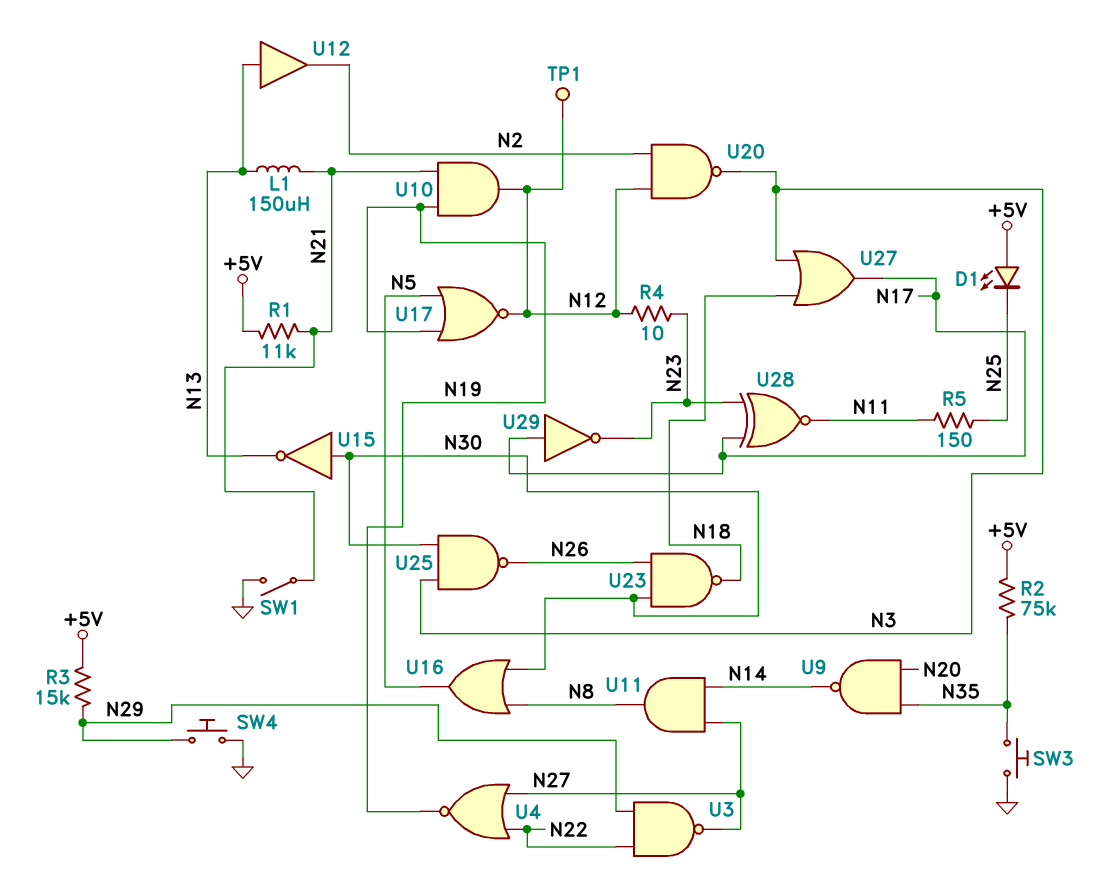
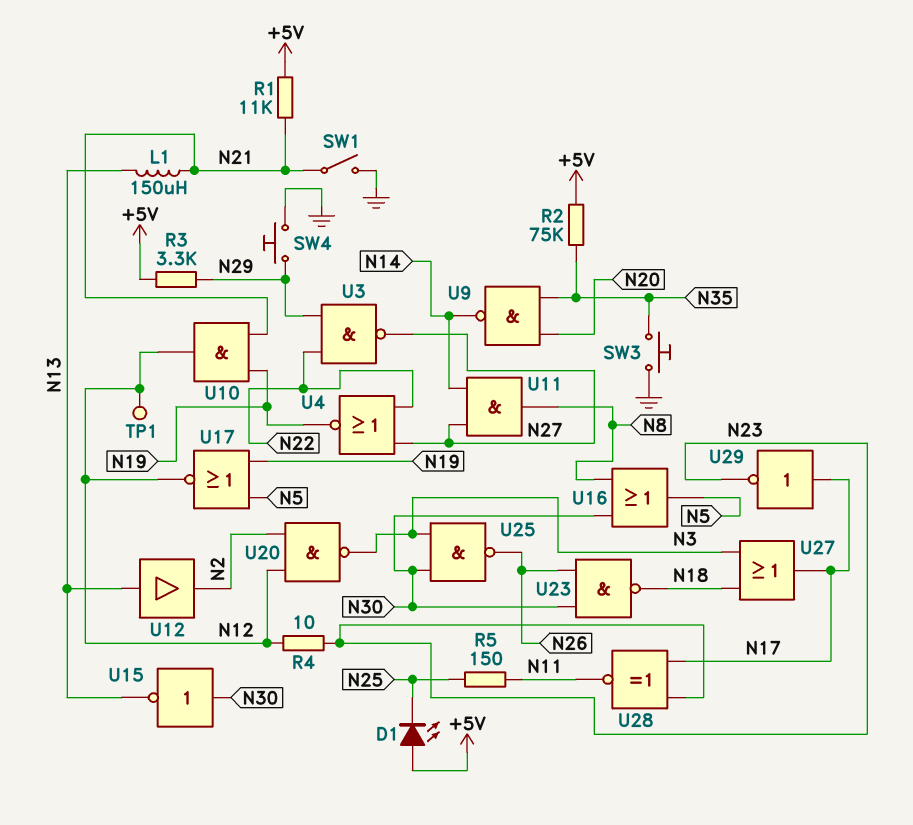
R3: 15k (+5V, N29) -> 3.3k (+5V, N29)

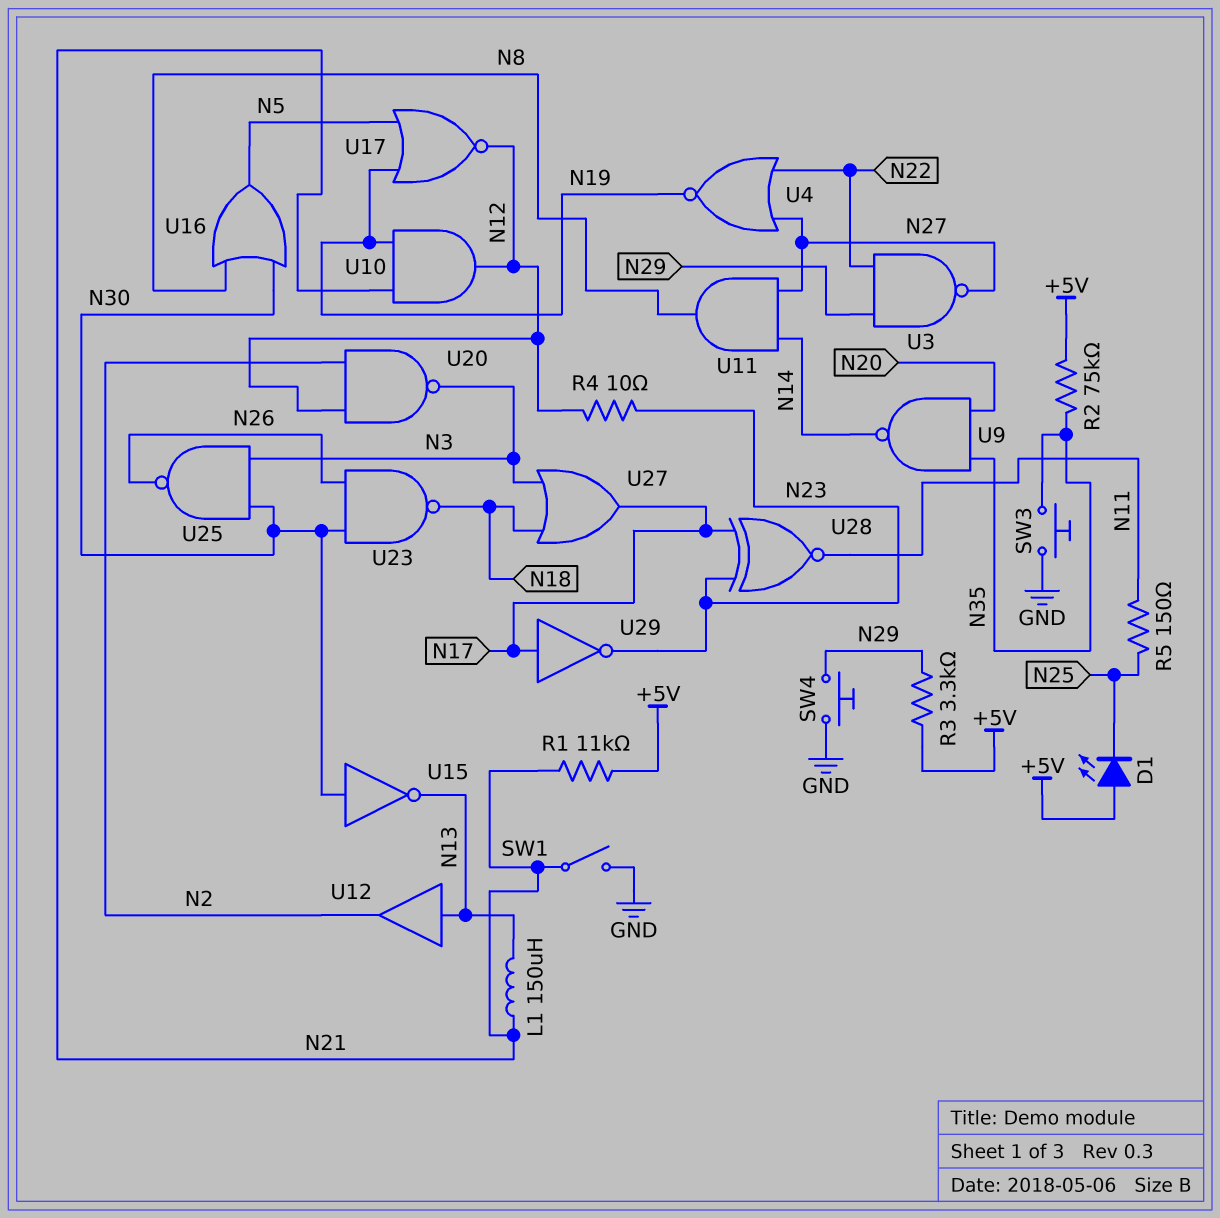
TP1: test point (N12) -> none

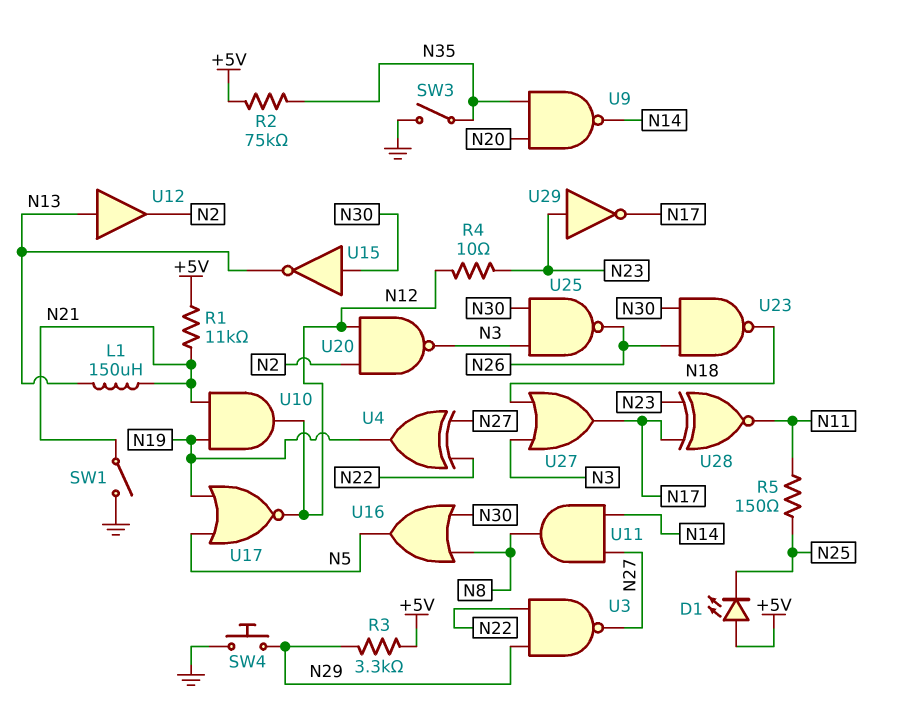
SW3: button (GND, N35) -> switch (GND, N35)
U4: NOR (in N22, in N27, out N19) -> XOR (in N22, in N27, out N19)
U29: NOT (in N17, out N23) -> NOT (in N23, out N17)

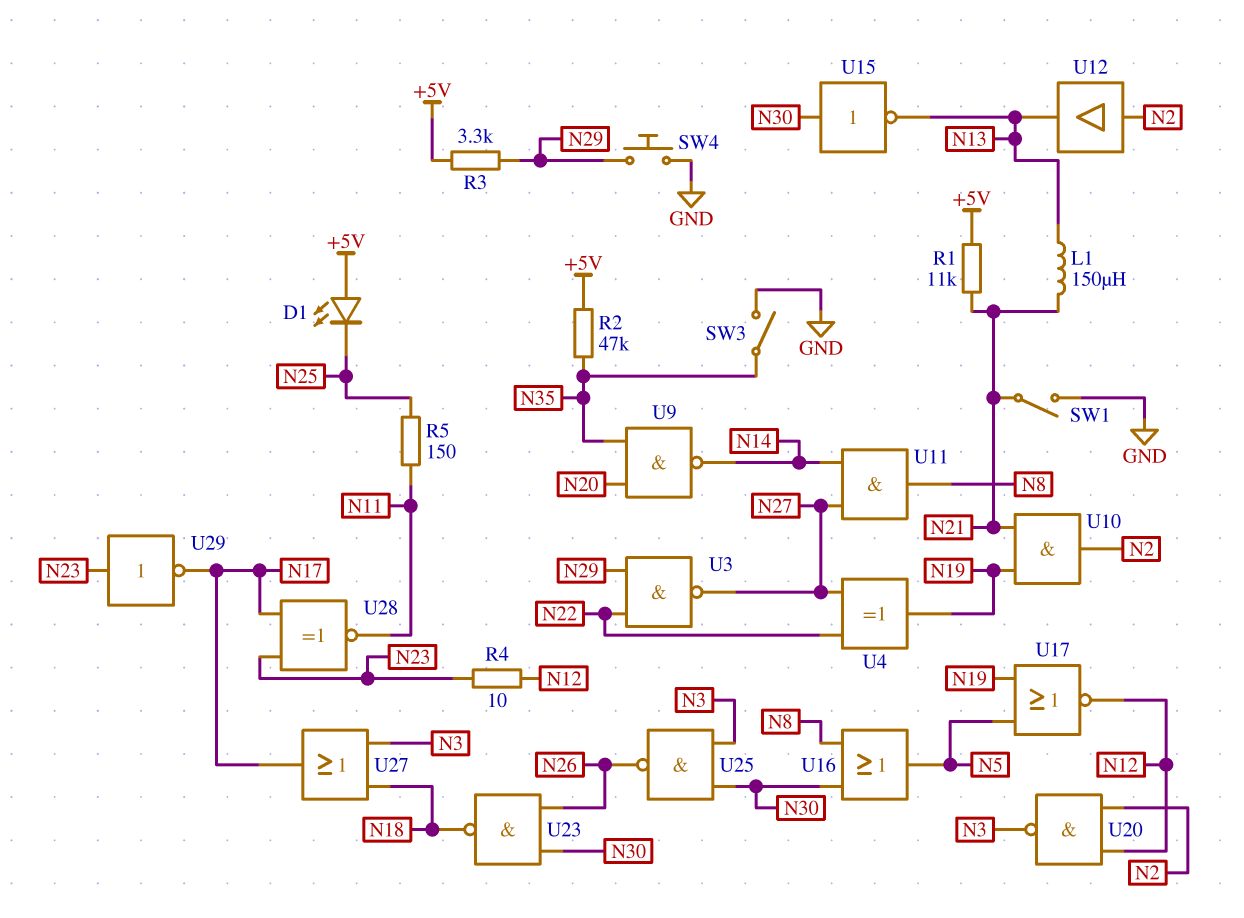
R2: 75k (+5V, N35) -> 47k (+5V, N35)
U10: AND (in N19, in N21, out N12) -> AND (in N19, in N21, out N2)
U12: buffer (in N13, out N2) -> buffer (in N2, out N13)

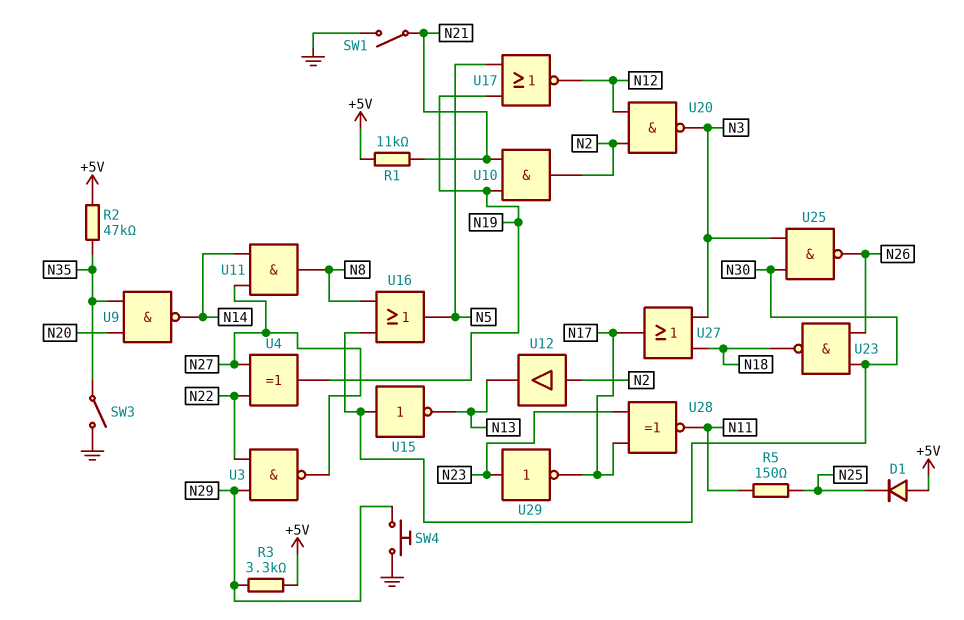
D1: LED (A +5V, K N25) -> diode (A +5V, K N25)
L1: 150uH (N13, N21) -> none
R4: 10 (N12, N23) -> none

